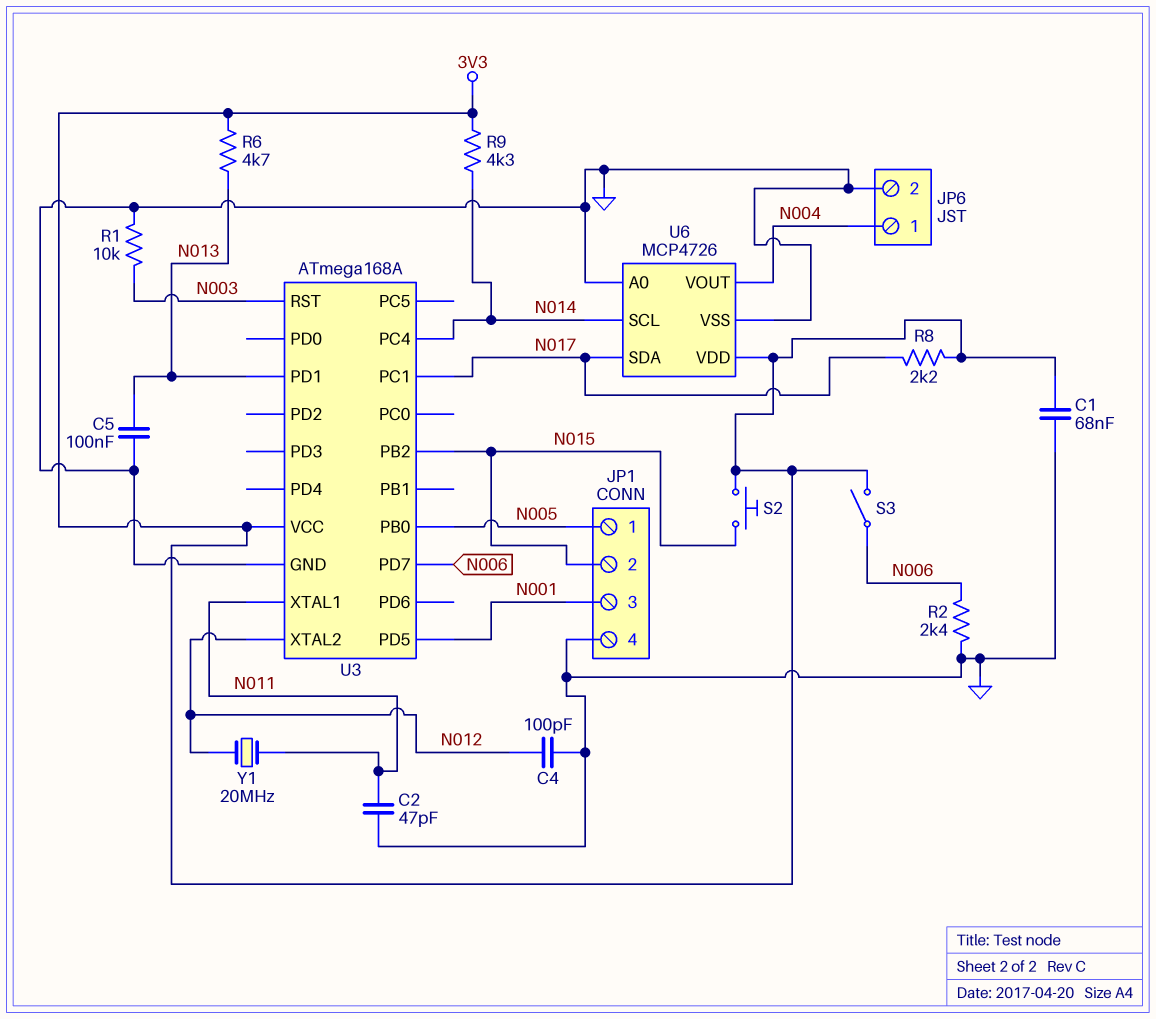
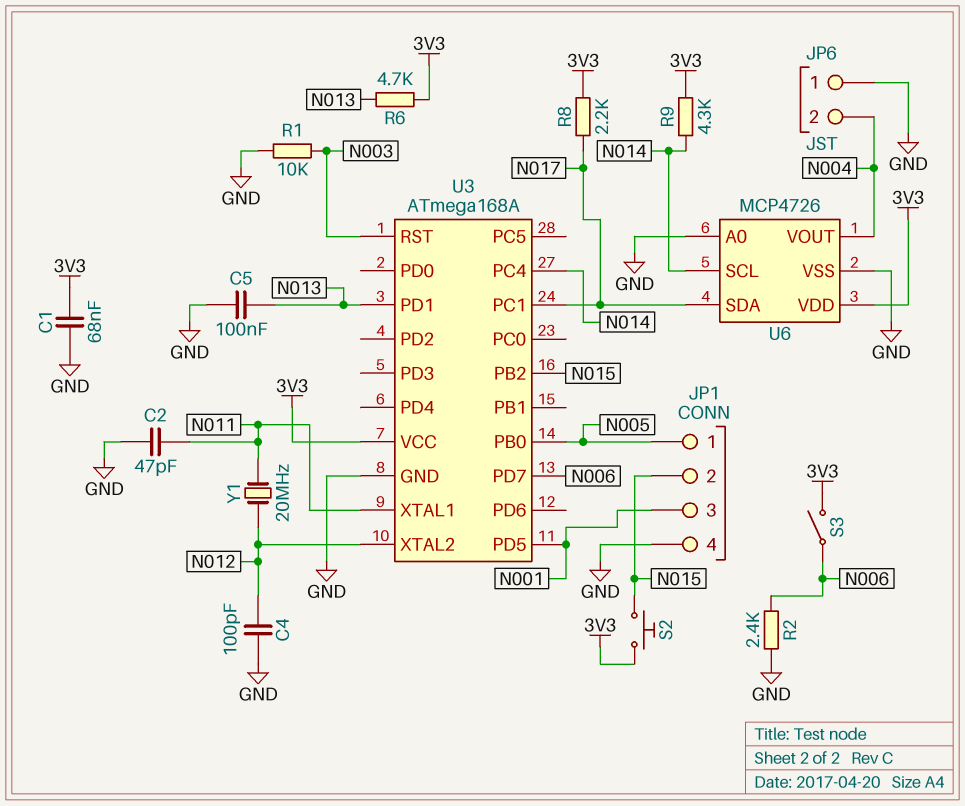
JP6 pin 1: N004 -> GND
JP6 pin 2: GND -> N004

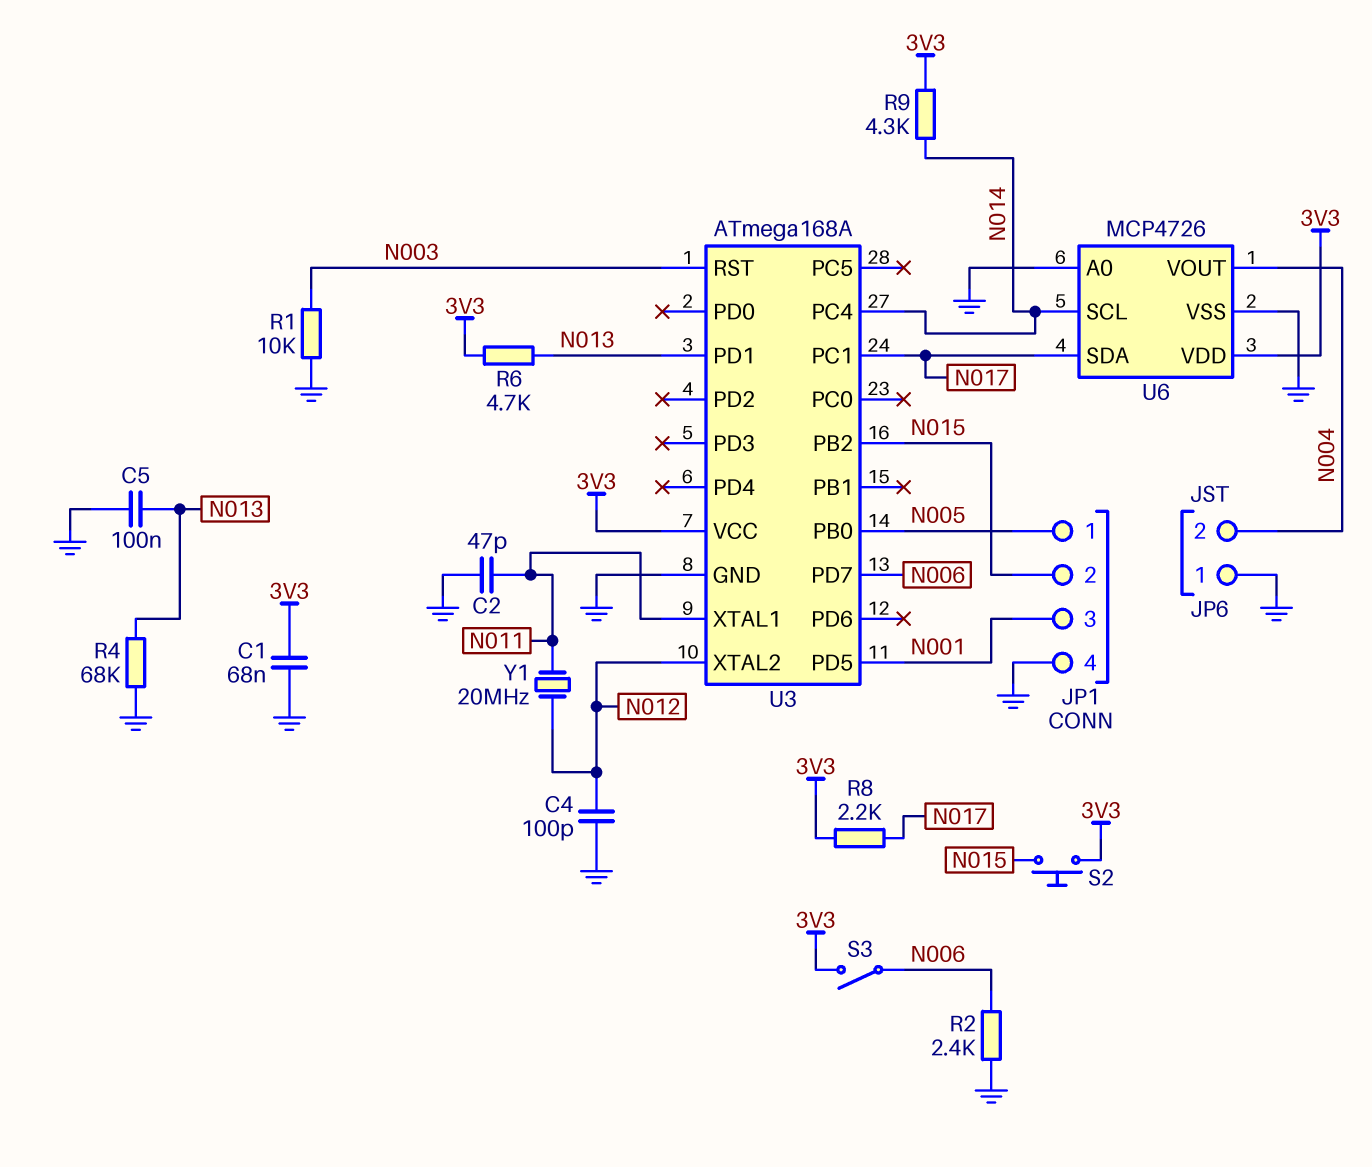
R4: none -> 68k (GND, N013)

